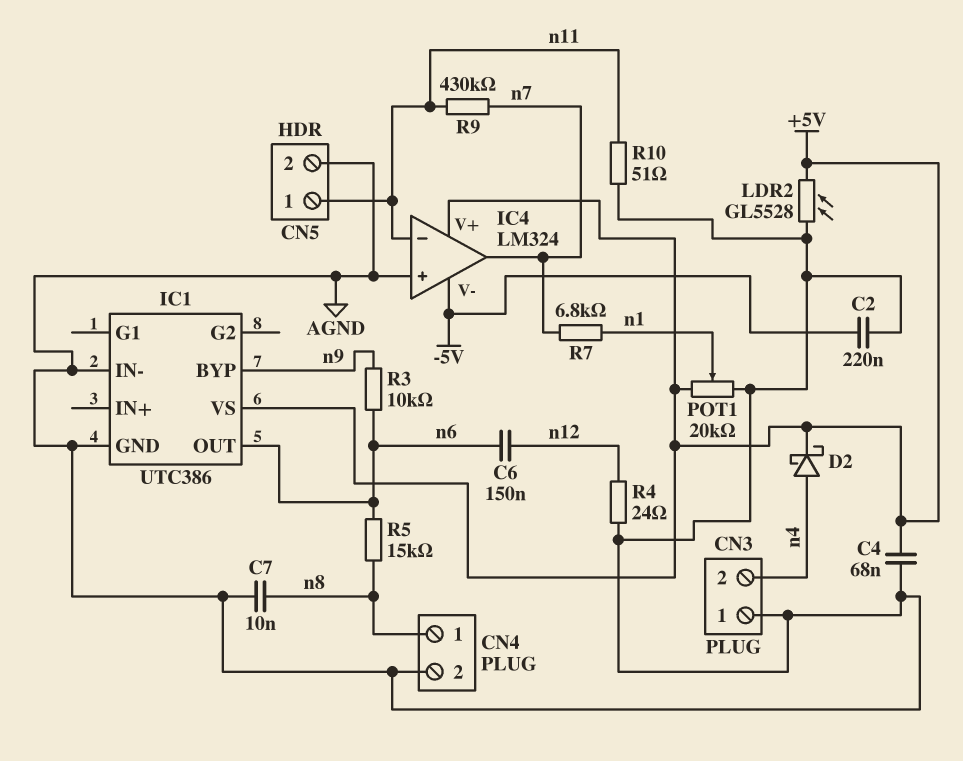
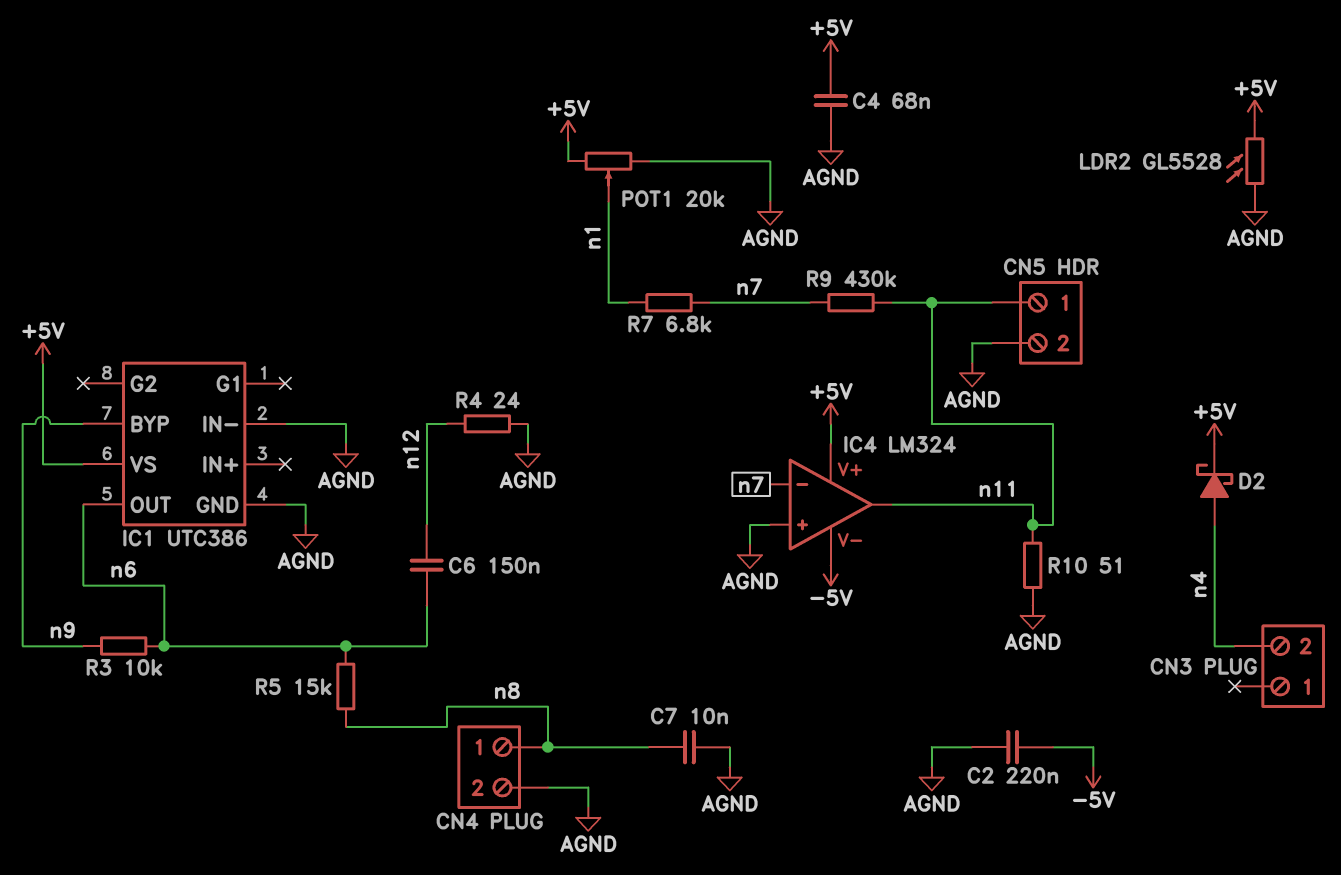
CN3 pin 1: AGND -> none
IC4 pin in-: n11 -> n7
IC4 pin out: n7 -> n11

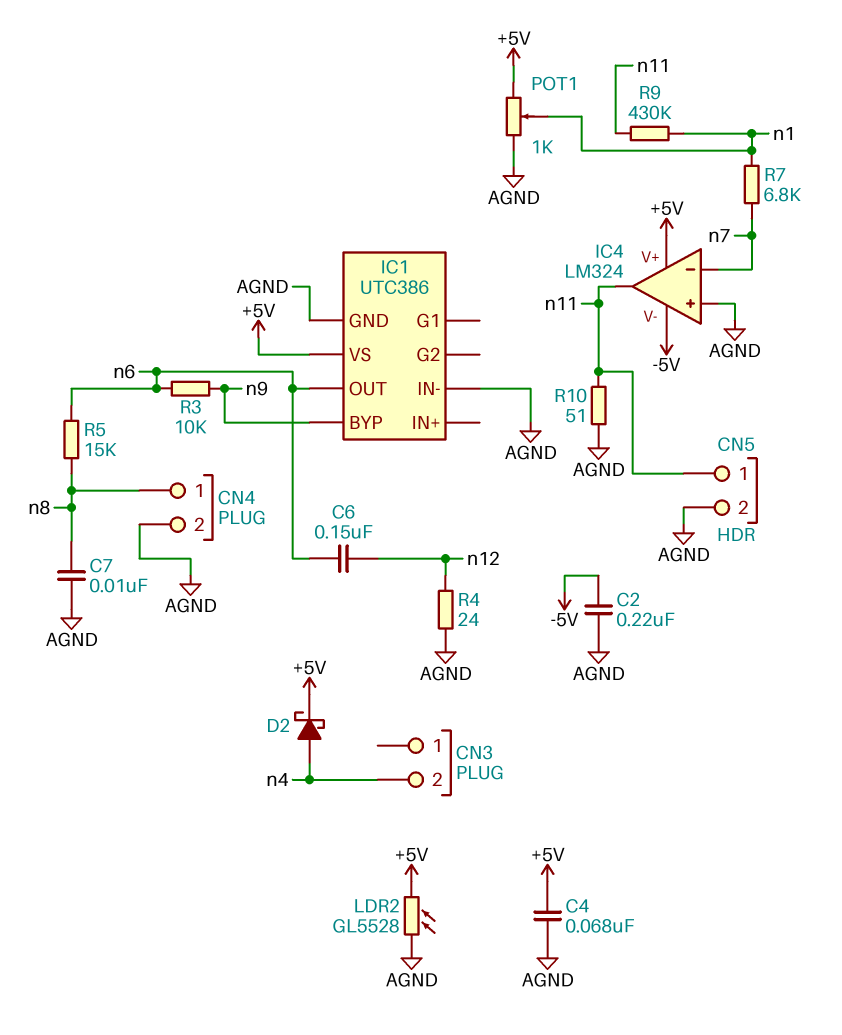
POT1: 20k (+5V, AGND, wiper n1) -> 1k (+5V, AGND, wiper n1)
R9: 430k (n7, n11) -> 430k (n1, n11)

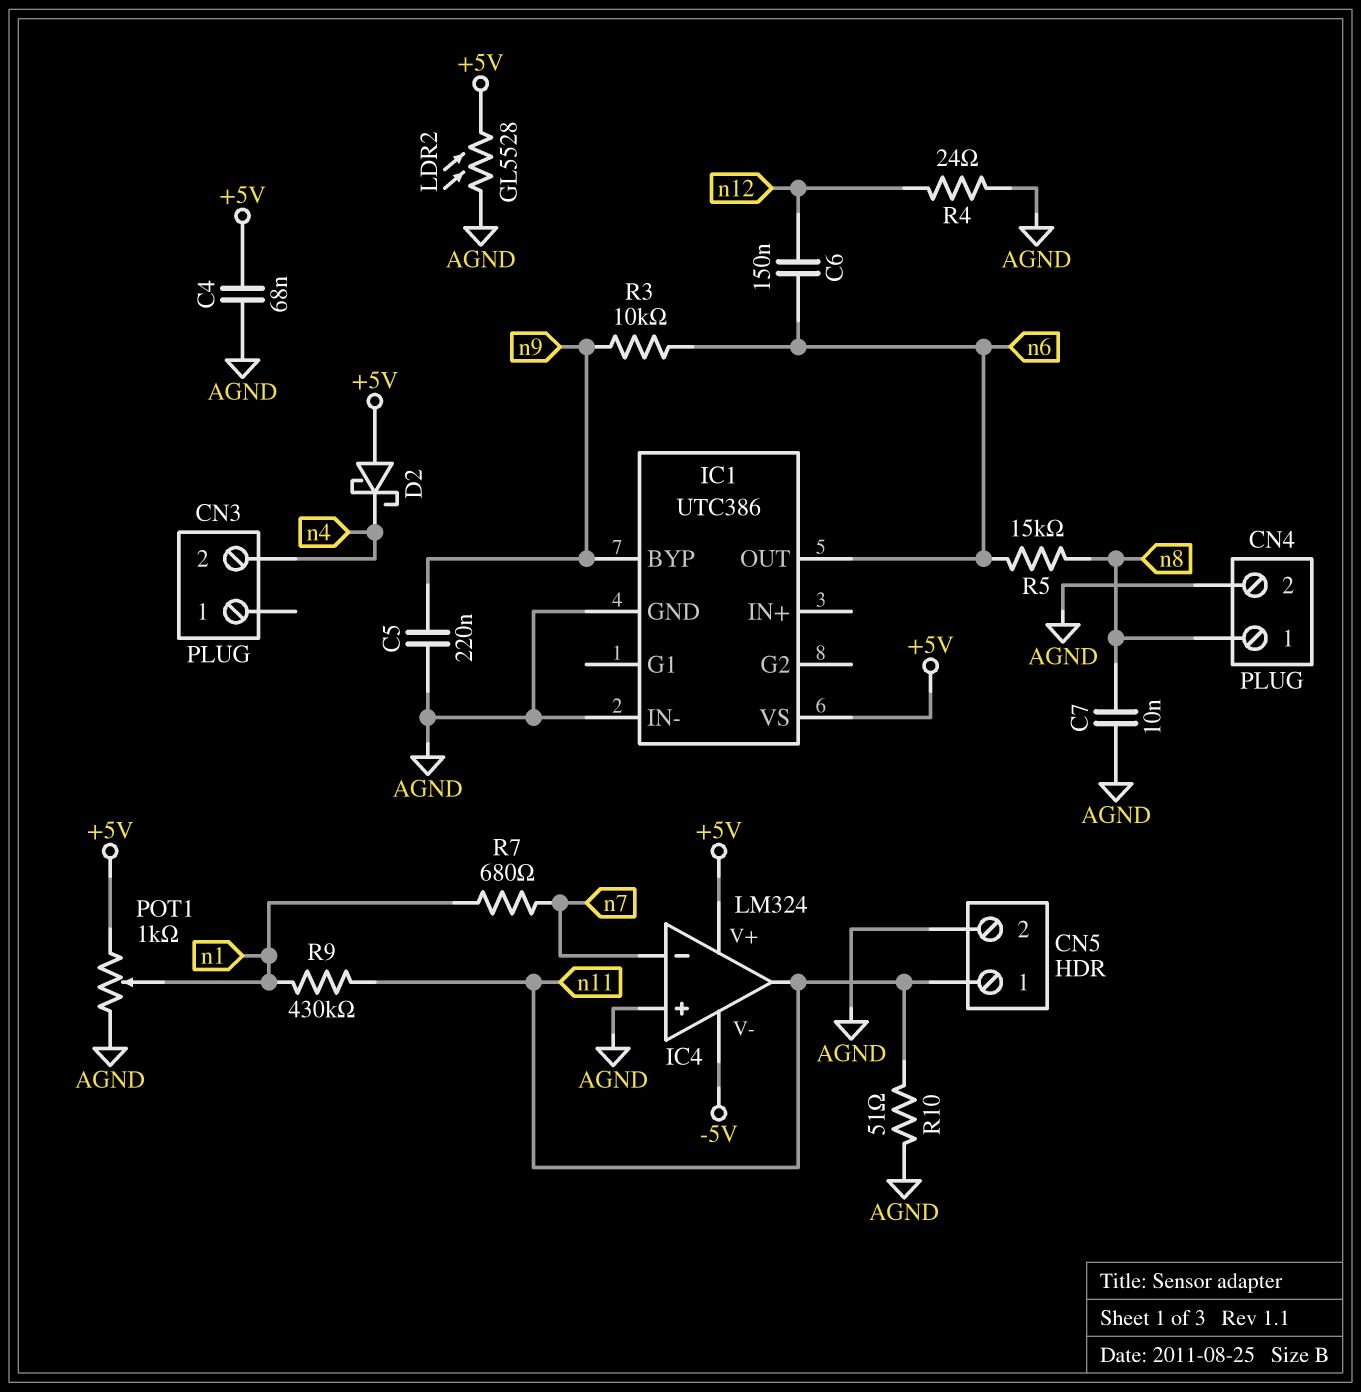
C2: 220nF (-5V, AGND) -> none
C5: none -> 220nF (AGND, n9)
D2: schottky (A n4, K +5V) -> schottky (A +5V, K n4)
R7: 6.8k (n1, n7) -> 680 (n1, n7)

